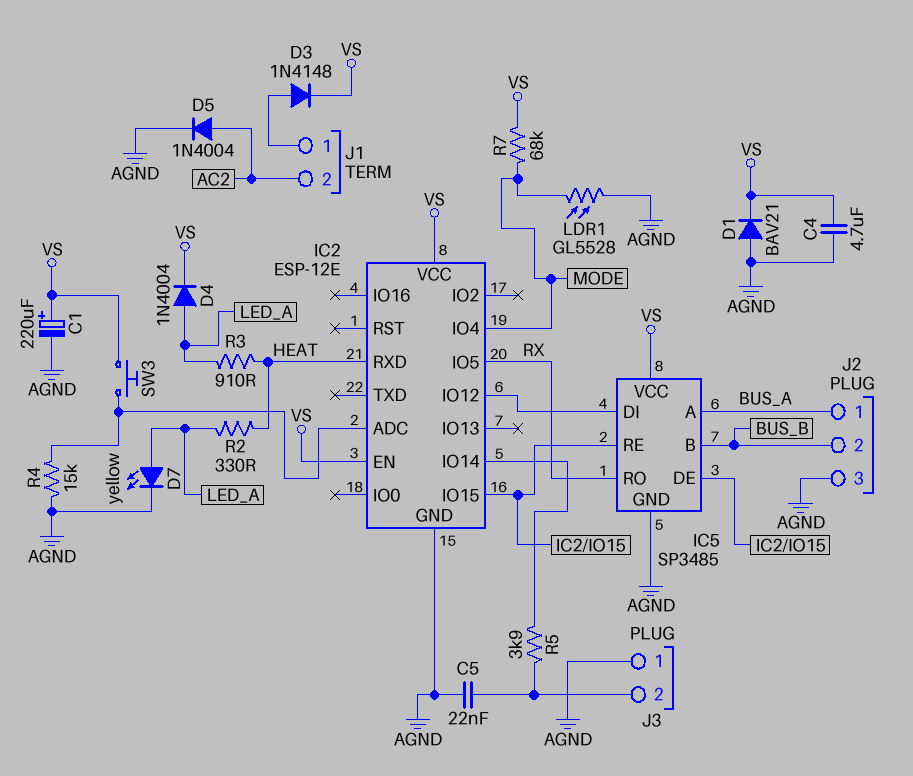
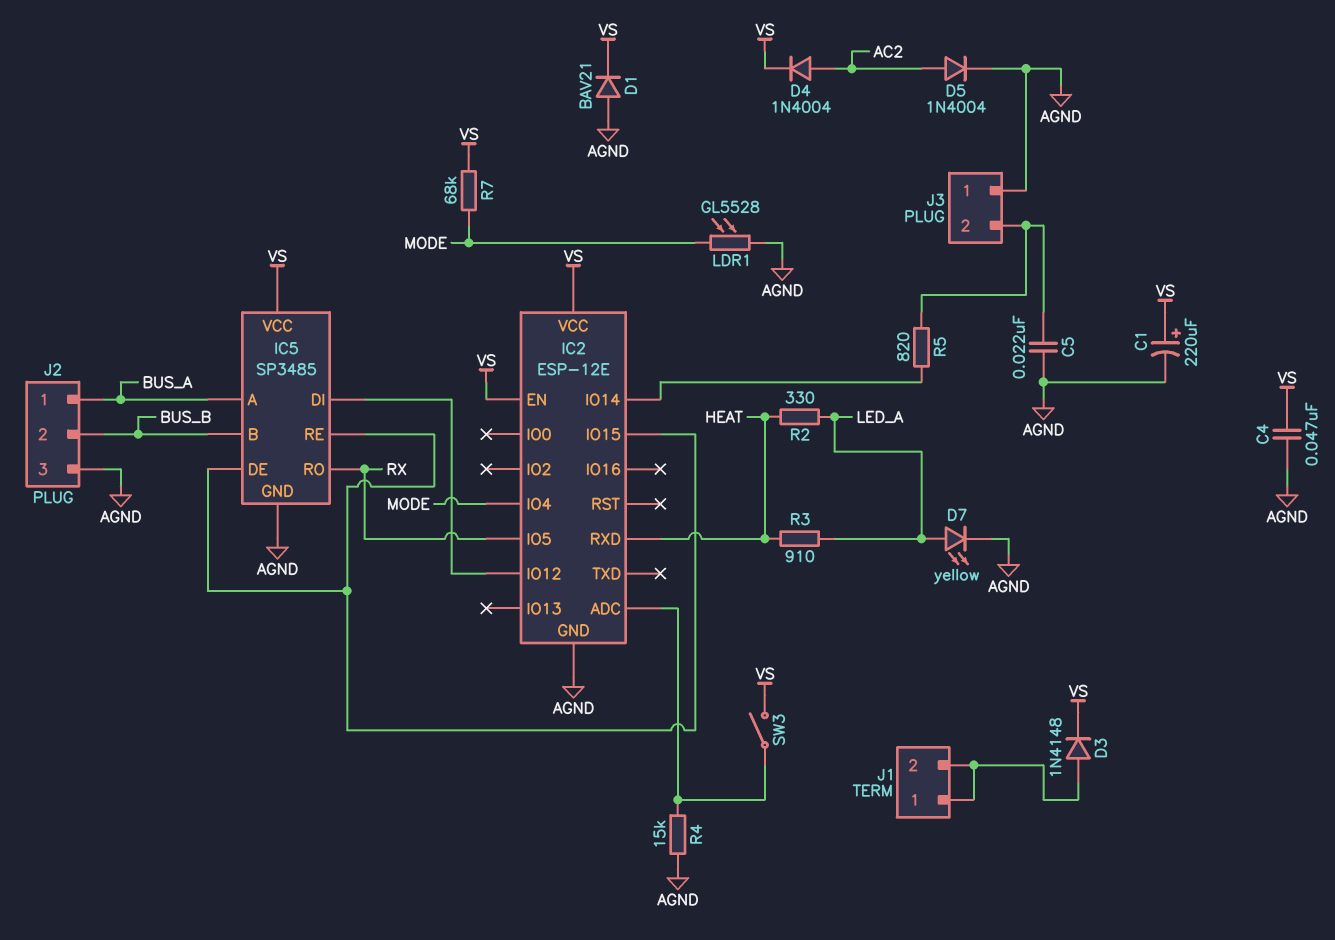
C4: 4.7uF (AGND, VS) -> 47nF (AGND, VS)
D4: diode 1N4004 (A LED_A, K VS) -> diode 1N4004 (A AC2, K VS)
J1 pin 2: AC2 -> J1/1
R5: 3.9k (IC2/IO14, J3/2) -> 820 (IC2/IO14, J3/2)
SW3: button (IC2/ADC, VS) -> switch (IC2/ADC, VS)

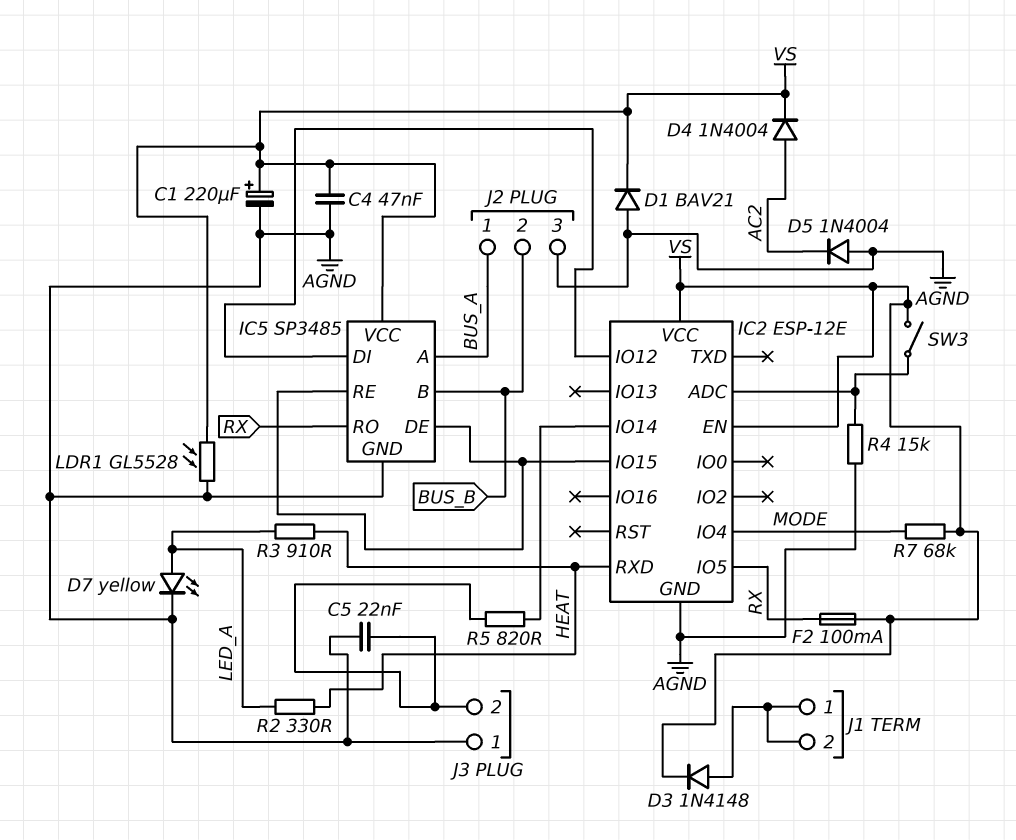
D5: diode 1N4004 (A AC2, K AGND) -> diode 1N4004 (A AGND, K AC2)
F2: none -> 100mA (RX, VS)
LDR1: GL5528 (AGND, MODE) -> GL5528 (AGND, VS)

